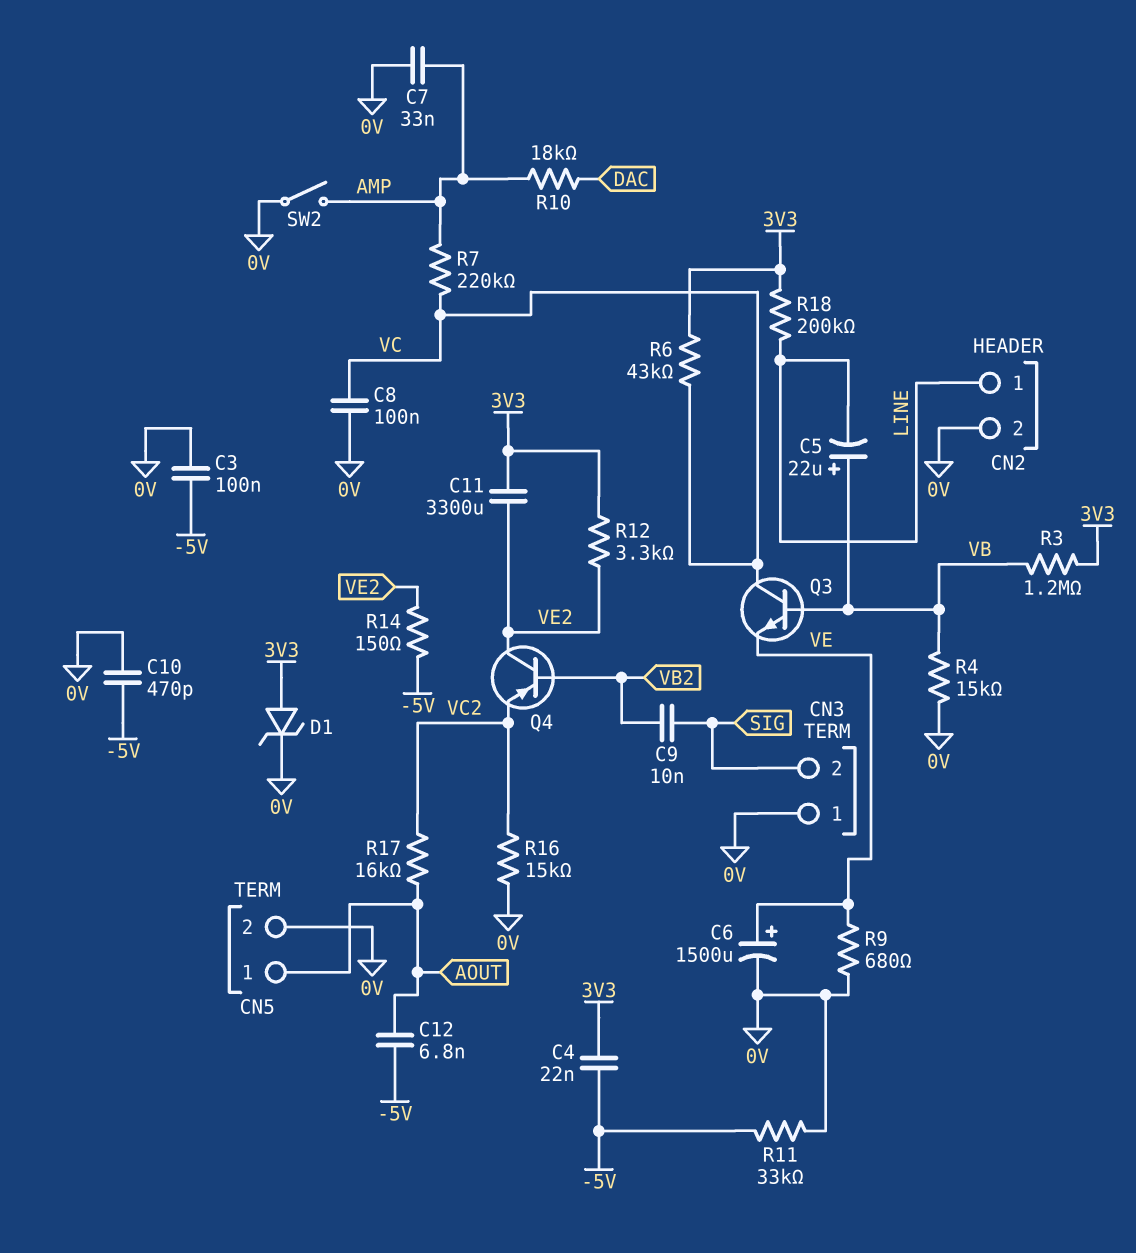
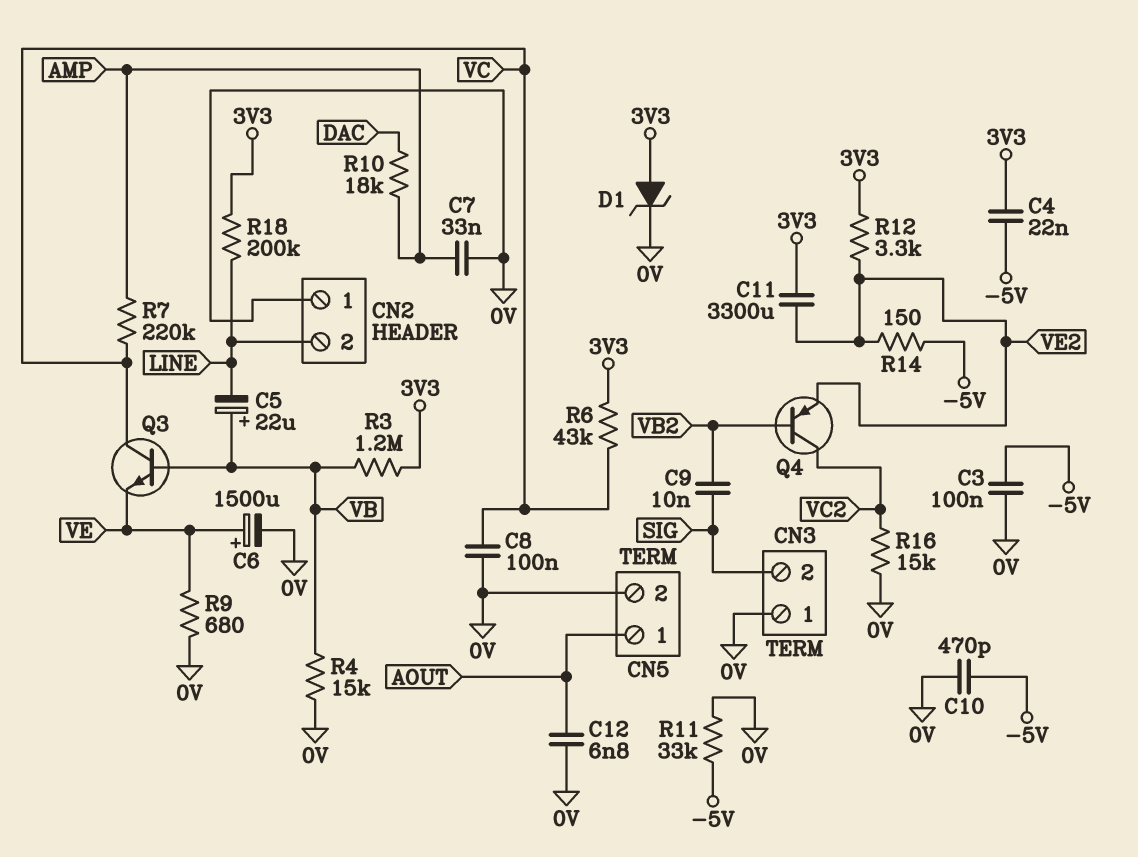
C12: 6.8nF (-5V, AOUT) -> 6.8nF (0V, AOUT)
CN2 pin 1: LINE -> 0V
CN2 pin 2: 0V -> LINE
Q4: PNP (B VB2, C VE2, E VC2) -> PNP (B VB2, C VC2, E VE2)
R17: 16k (AOUT, VC2) -> none
SW2: switch (0V, AMP) -> none

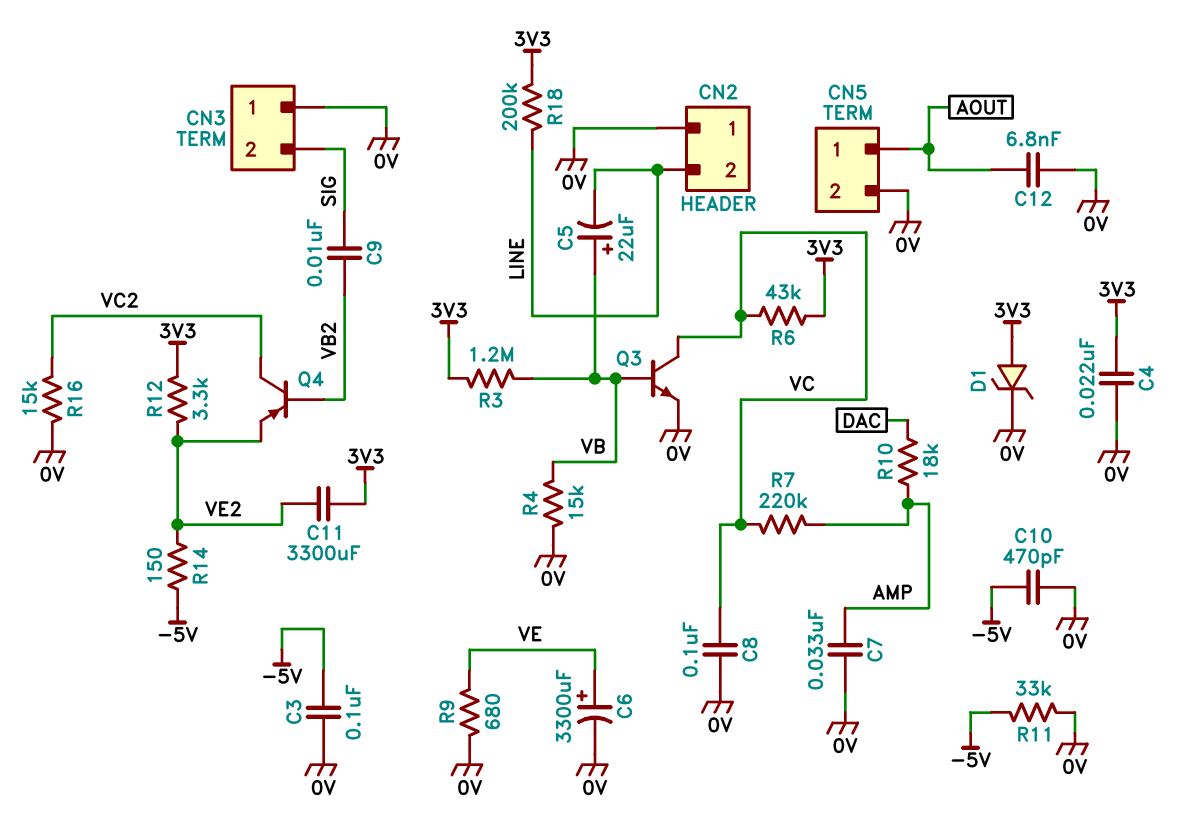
C4: 22nF (-5V, 3V3) -> 22nF (0V, 3V3)
C6: 1500uF (plus VE, minus 0V) -> 3300uF (plus VE, minus 0V)
Q3: NPN (B VB, C VC, E VE) -> NPN (B VB, C VC, E 0V)

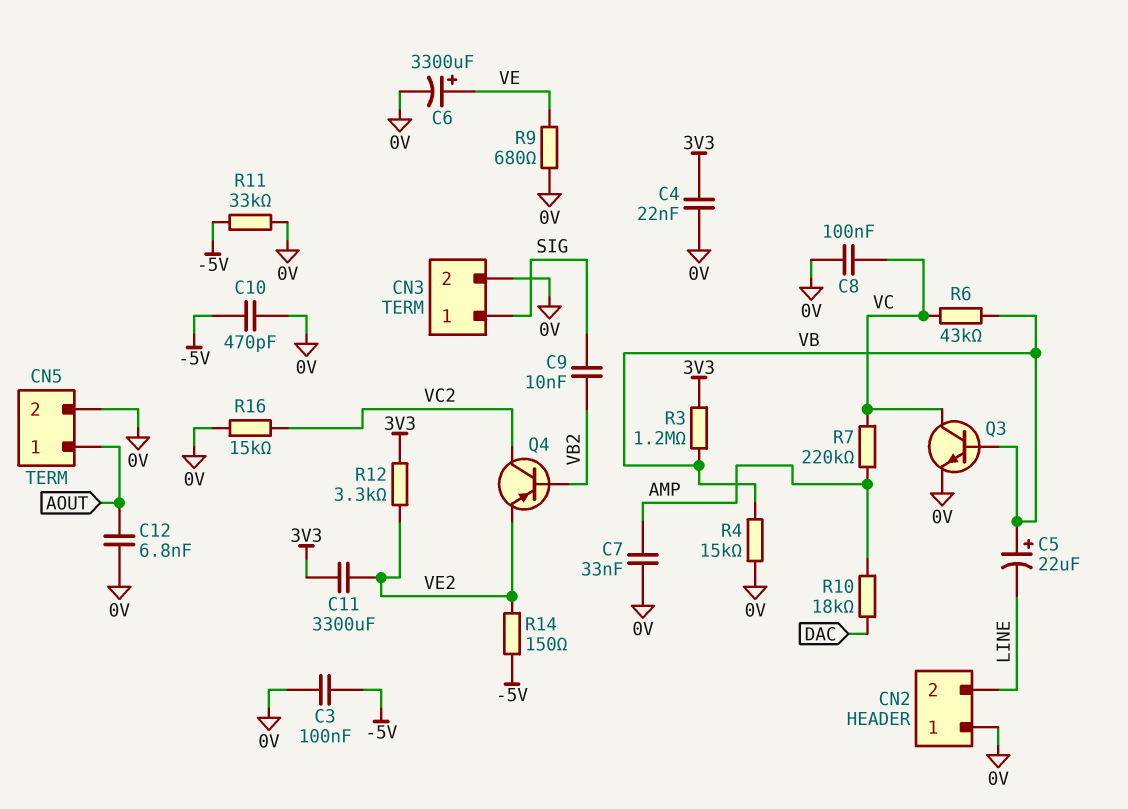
CN3 pin 1: 0V -> SIG
CN3 pin 2: SIG -> 0V
D1: zener (A 3V3, K 0V) -> none
R6: 43k (3V3, VC) -> 43k (VB, VC)
R18: 200k (3V3, LINE) -> none

